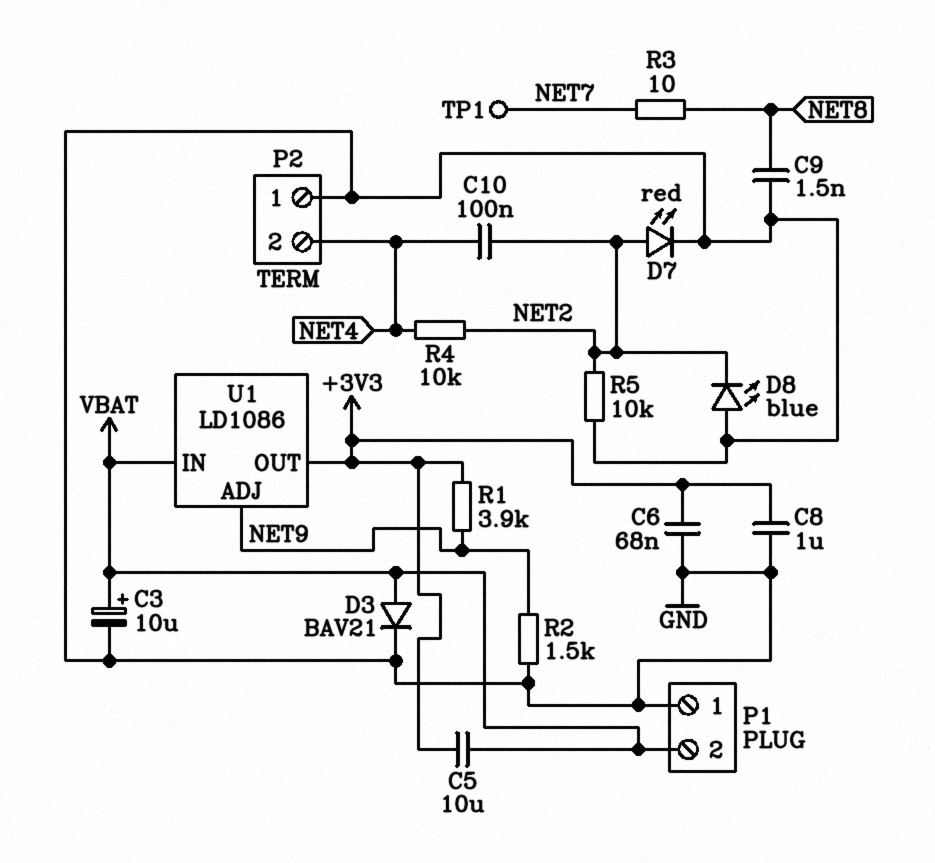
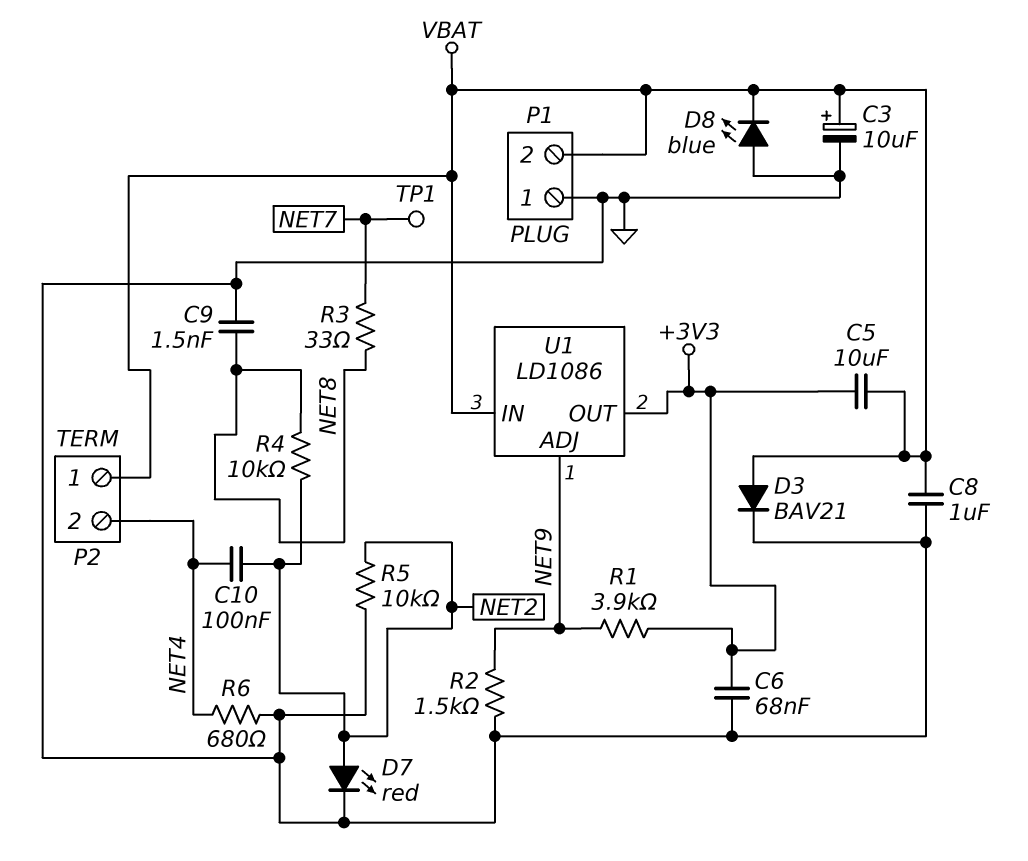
C8: 1uF (+3V3, GND) -> 1uF (GND, VBAT)
D8: LED blue (A GND, K NET2) -> LED blue (A GND, K VBAT)
P2 pin 1: GND -> VBAT
R3: 10 (NET7, NET8) -> 33 (NET7, NET8)
R4: 10k (NET2, NET4) -> 10k (NET2, NET8)
R6: none -> 680 (GND, NET4)

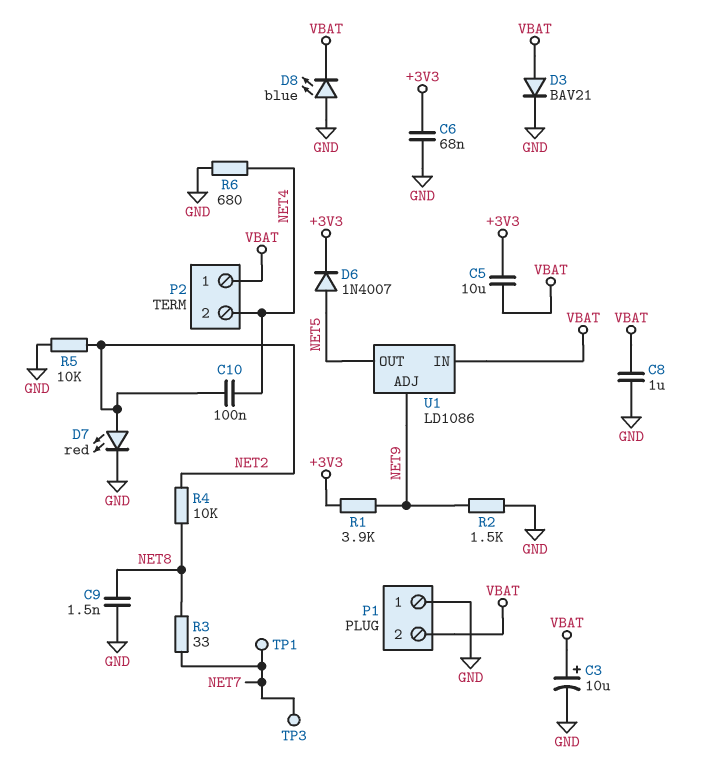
D6: none -> diode 1N4007 (A NET5, K +3V3)
TP3: none -> test point (NET7)
U1 pin OUT: +3V3 -> NET5

